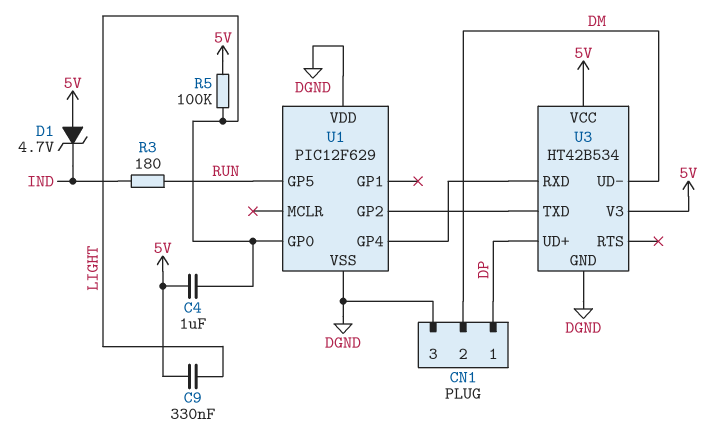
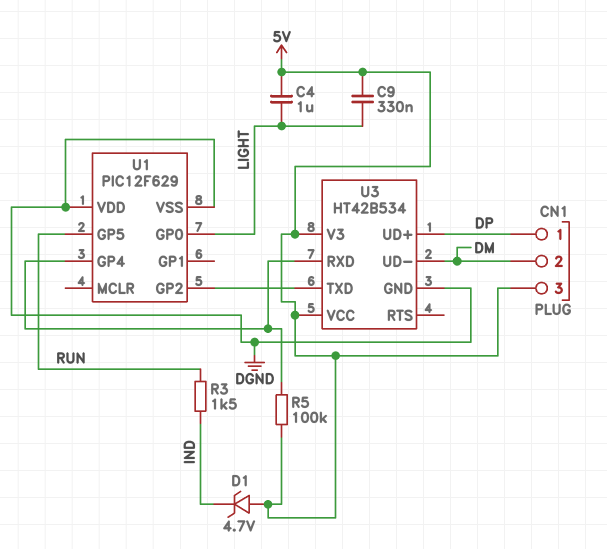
CN1 pin 3: DGND -> 5V
R3: 180 (IND, RUN) -> 1.5k (IND, RUN)
R5: 100k (5V, LIGHT) -> 100k (5V, U1/GP4)

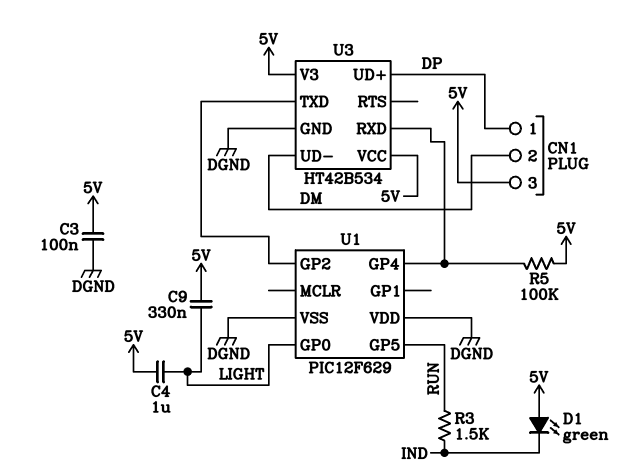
C3: none -> 100nF (5V, DGND)
D1: zener 4.7V (A 5V, K IND) -> LED green (A 5V, K IND)

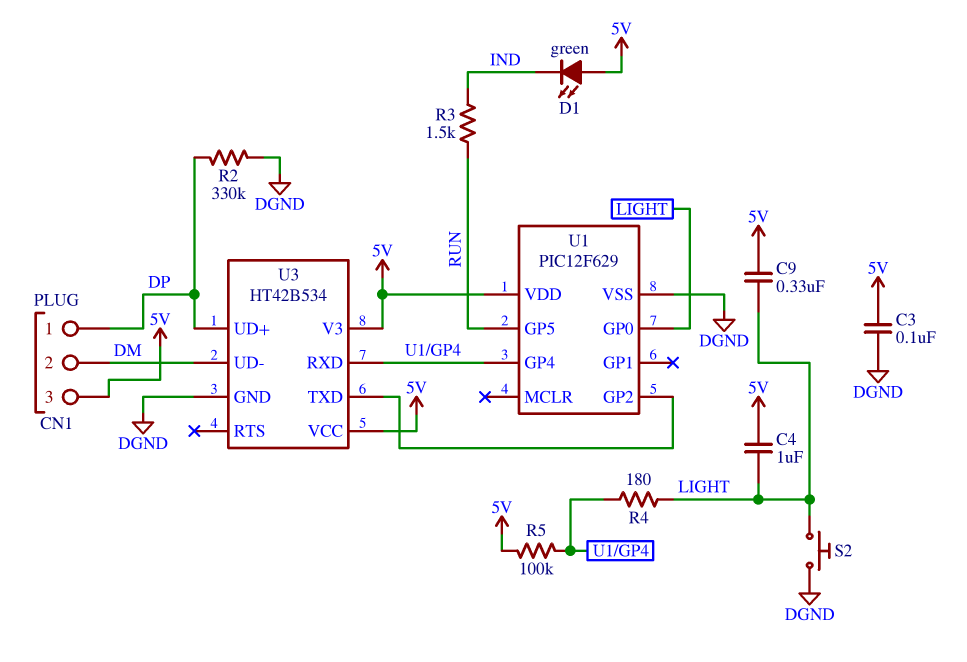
R2: none -> 330k (DGND, DP)
R4: none -> 180 (LIGHT, U1/GP4)
S2: none -> button (DGND, LIGHT)
U1 pin VDD: DGND -> 5V

